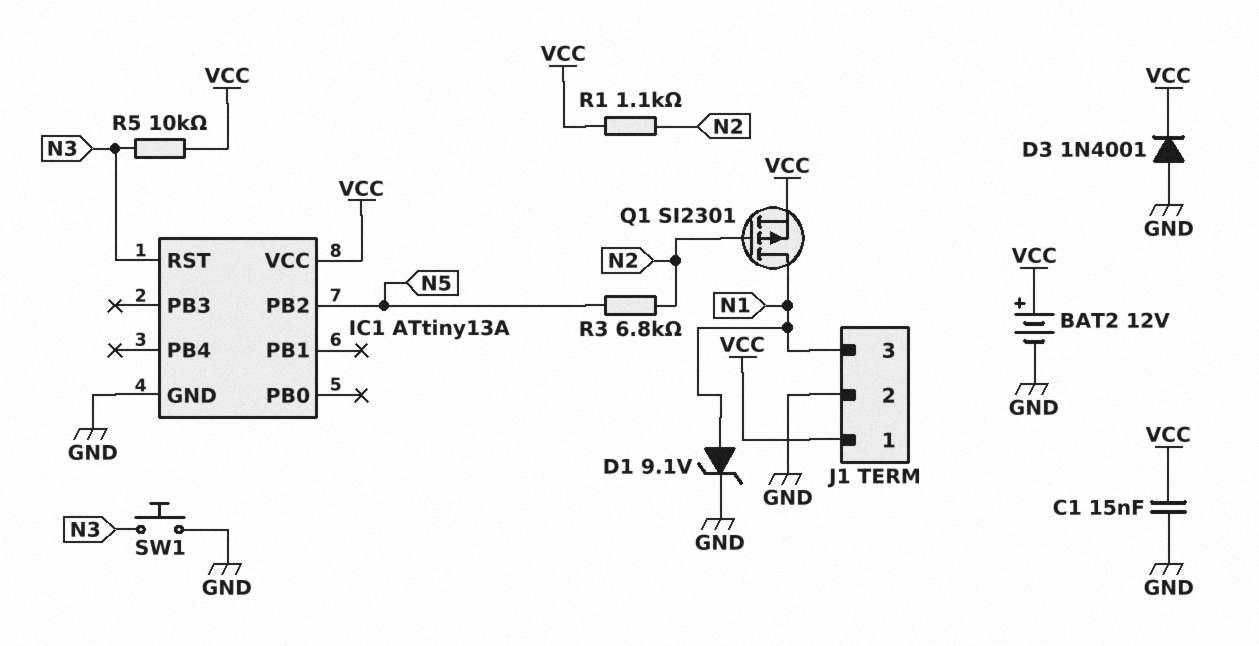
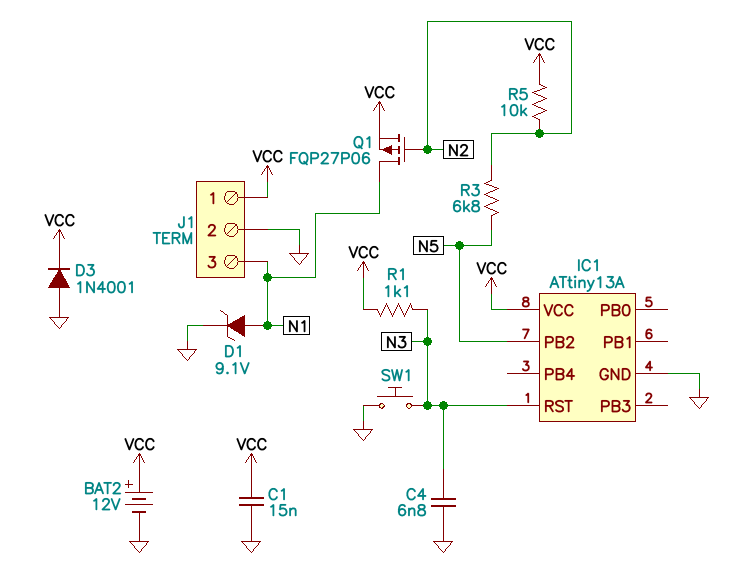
C4: none -> 6.8nF (GND, N3)
Q1: PMOS SI2301 (G N2, D N1, S VCC) -> PMOS FQP27P06 (G N2, D N1, S VCC)
R1: 1.1k (N2, VCC) -> 1.1k (N3, VCC)
R5: 10k (N3, VCC) -> 10k (N2, VCC)

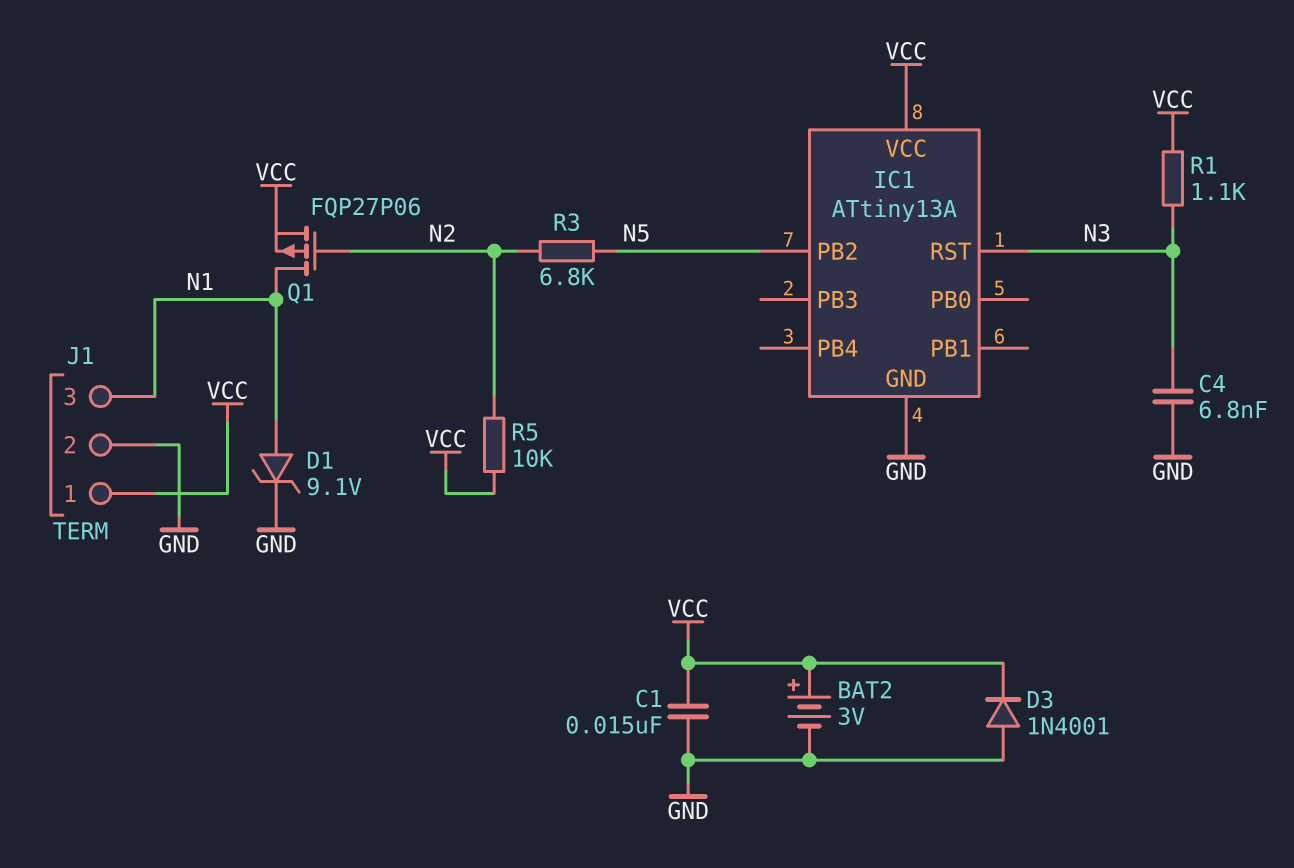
BAT2: 12V (plus VCC, minus GND) -> 3V (plus VCC, minus GND)
SW1: button (GND, N3) -> none

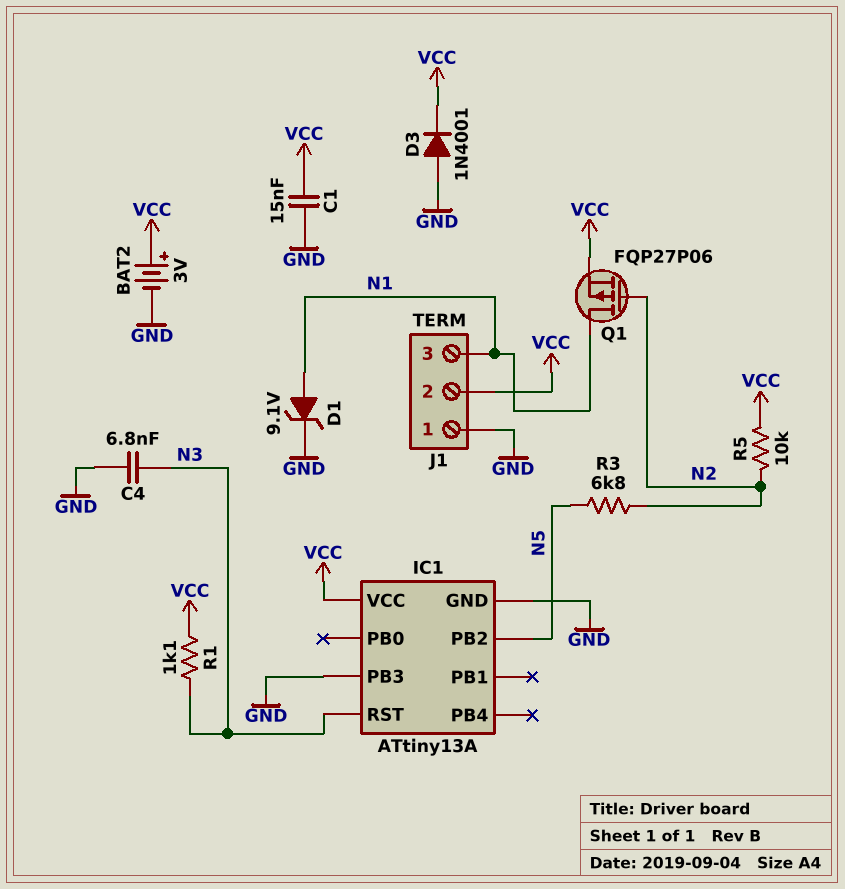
IC1 pin PB3: none -> GND
J1 pin 1: VCC -> GND
J1 pin 2: GND -> VCC

